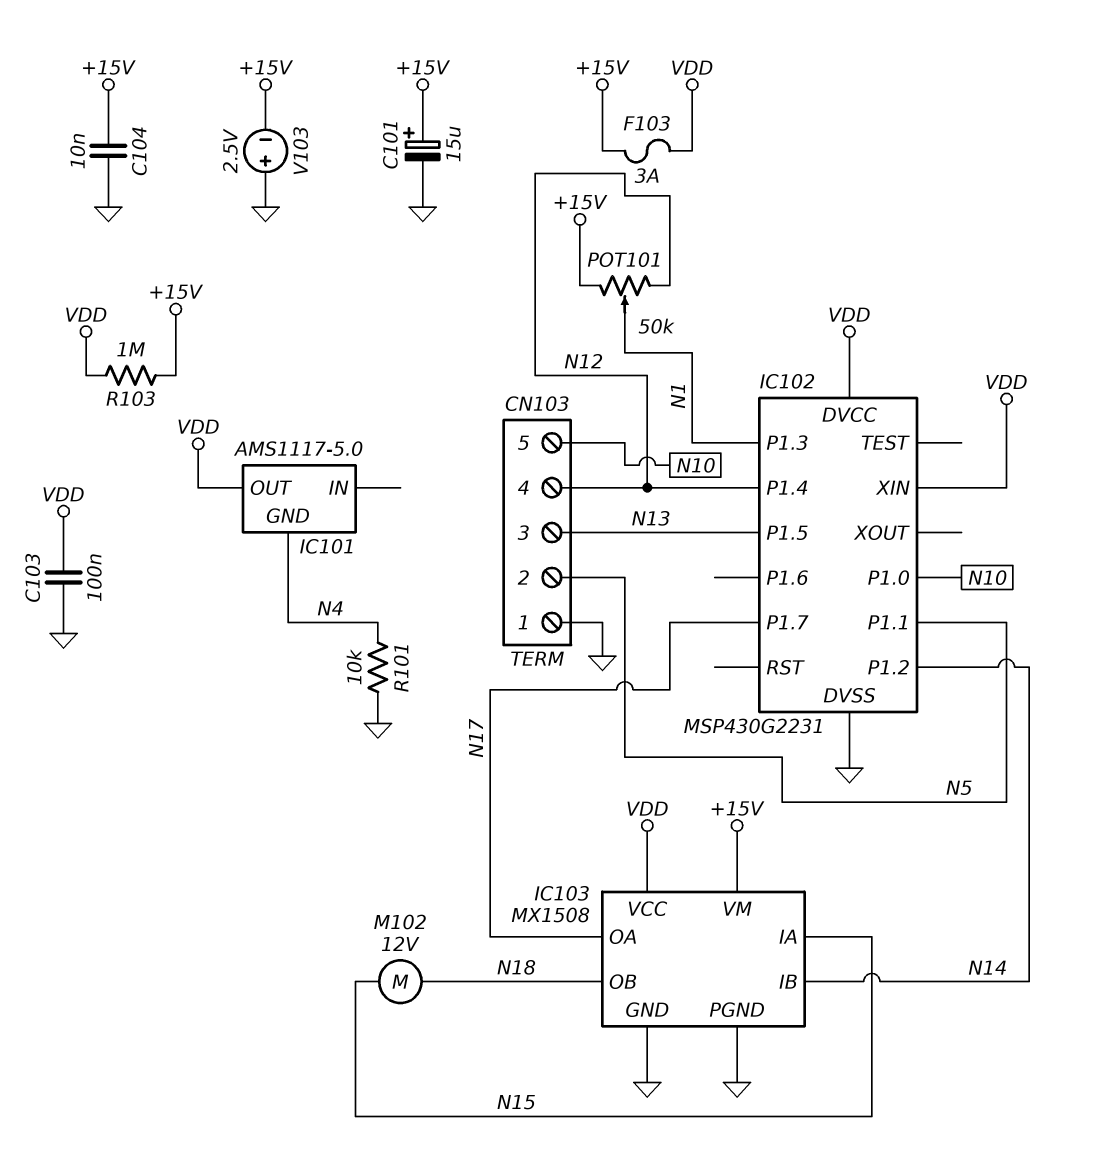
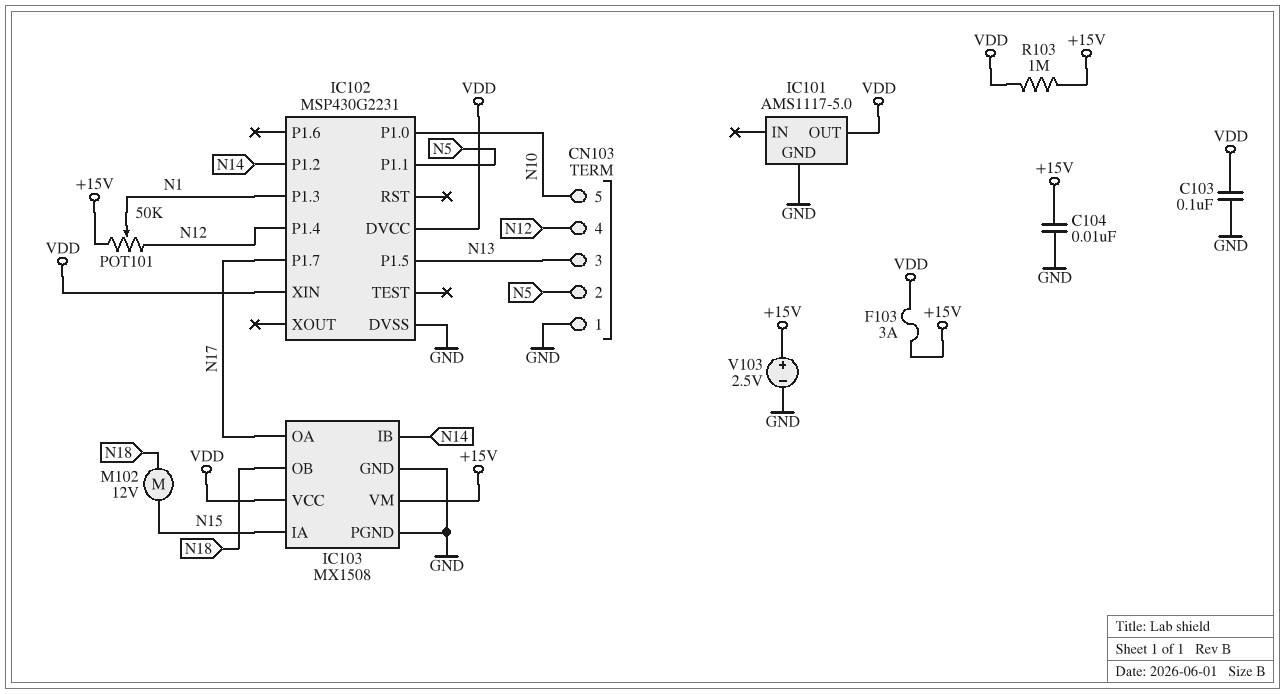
C101: 15uF (plus +15V, minus GND) -> none
IC101 pin GND: N4 -> GND
R101: 10k (GND, N4) -> none
V103: 2.5V (plus GND, minus +15V) -> 2.5V (plus +15V, minus GND)

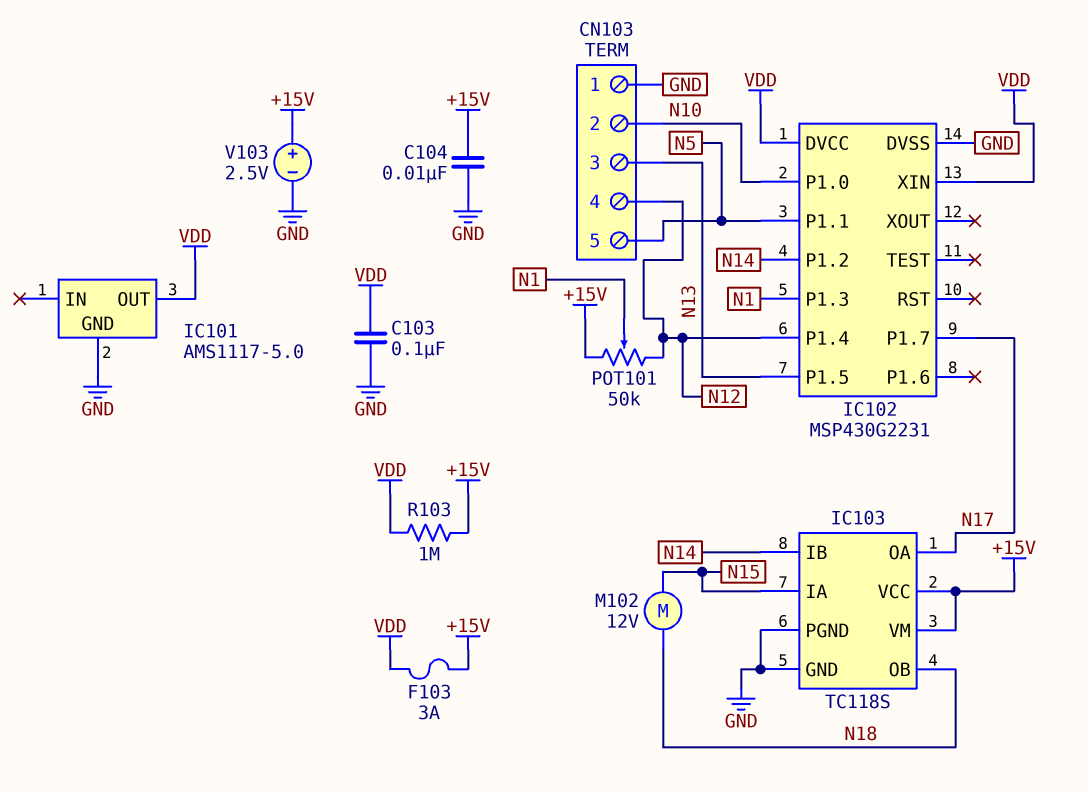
CN103 pin 2: N5 -> N10
CN103 pin 5: N10 -> N5
IC103: MX1508 -> TC118S
IC103 pin VCC: VDD -> +15V

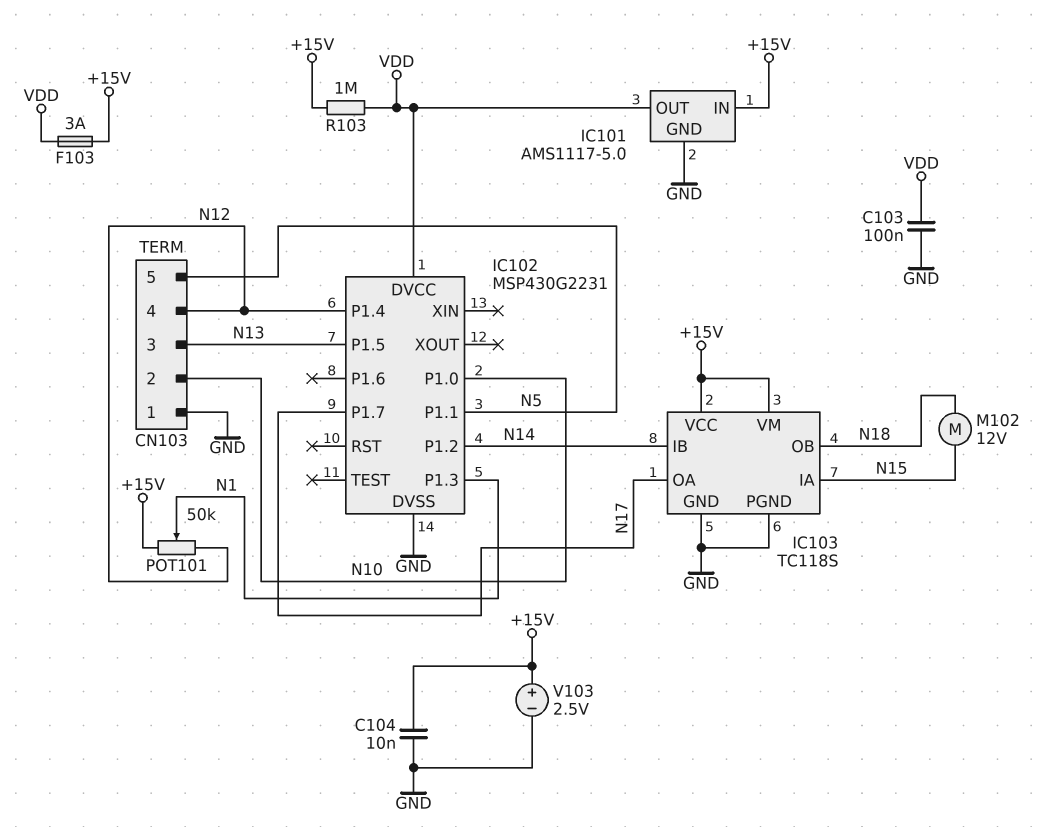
IC101 pin IN: none -> +15V
IC102 pin XIN: VDD -> none

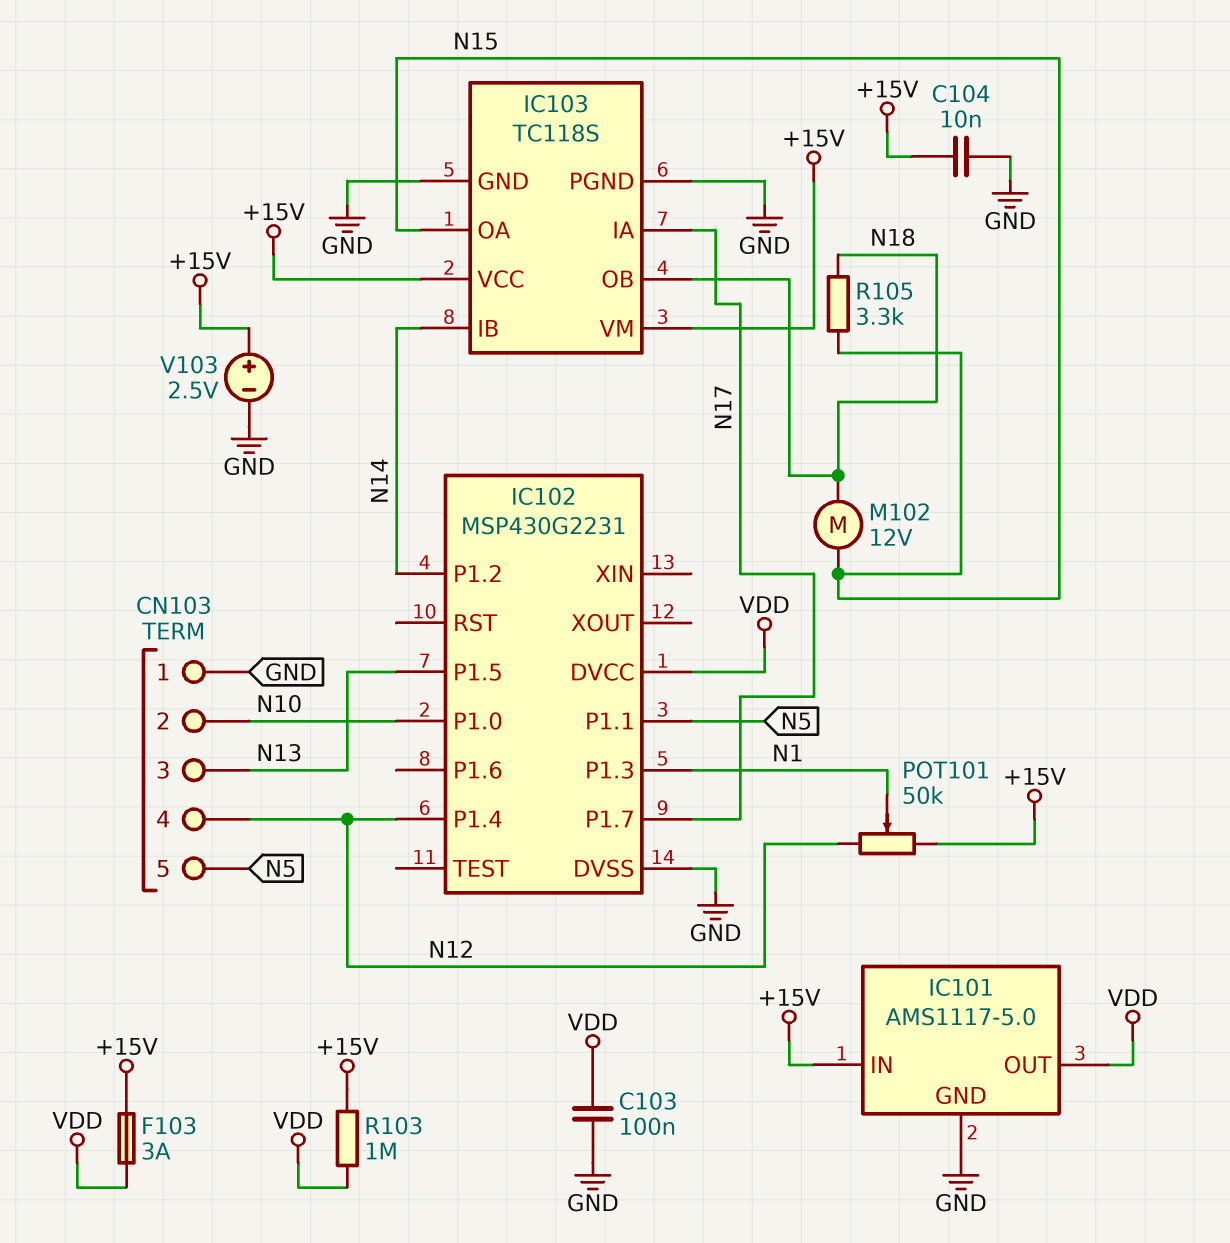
IC103 pin IA: N15 -> N17
IC103 pin OA: N17 -> N15
R105: none -> 3.3k (N15, N18)

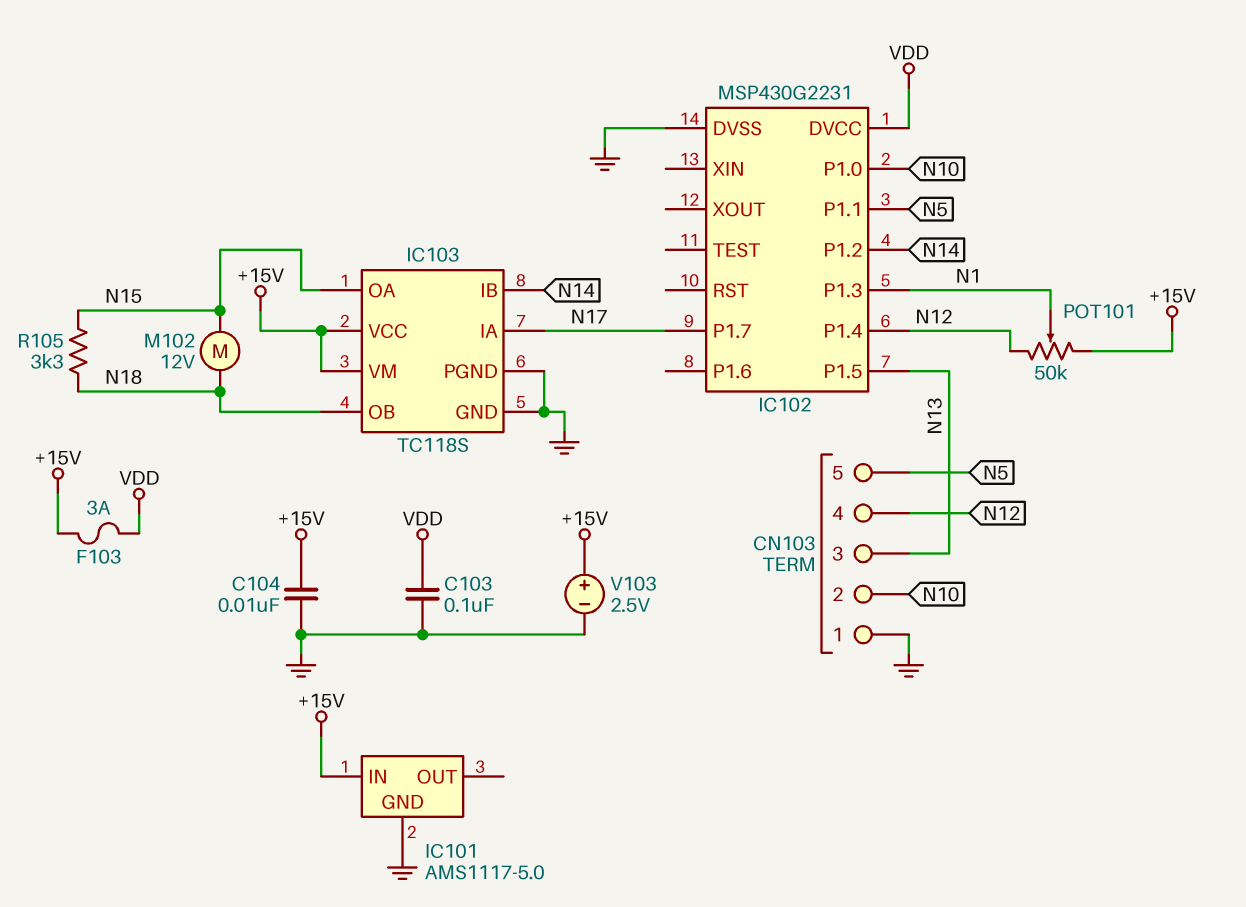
IC101 pin OUT: VDD -> none
R103: 1M (+15V, VDD) -> none

